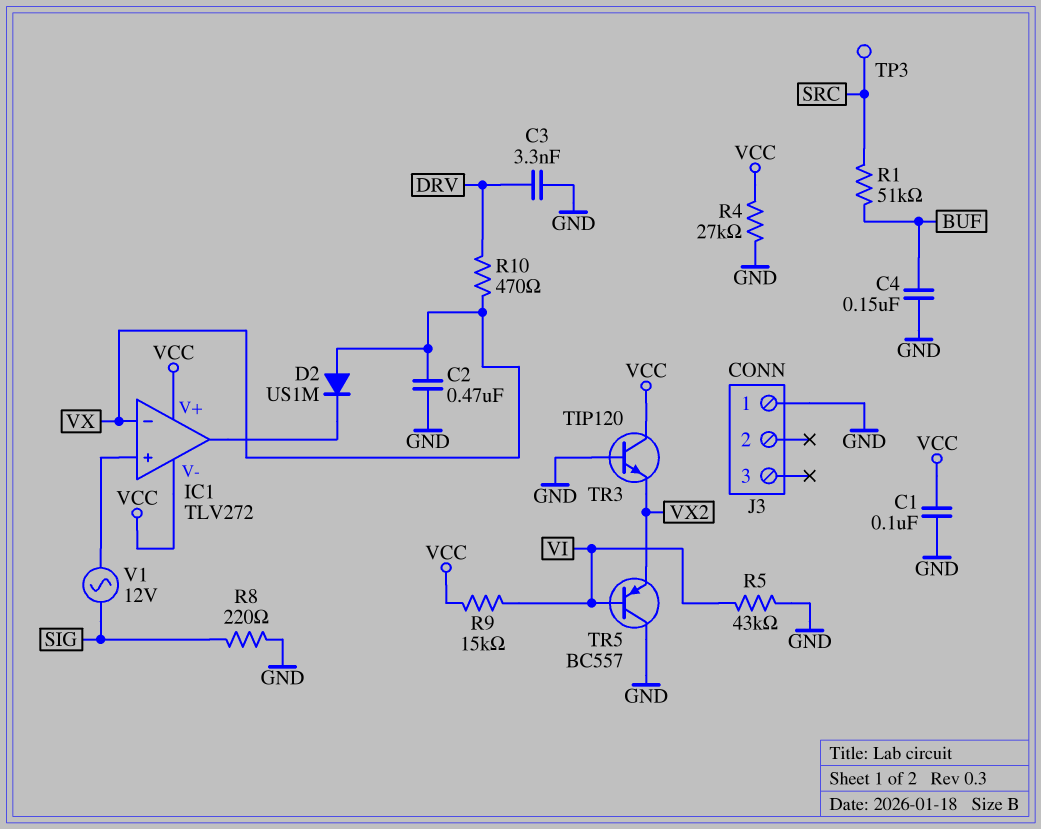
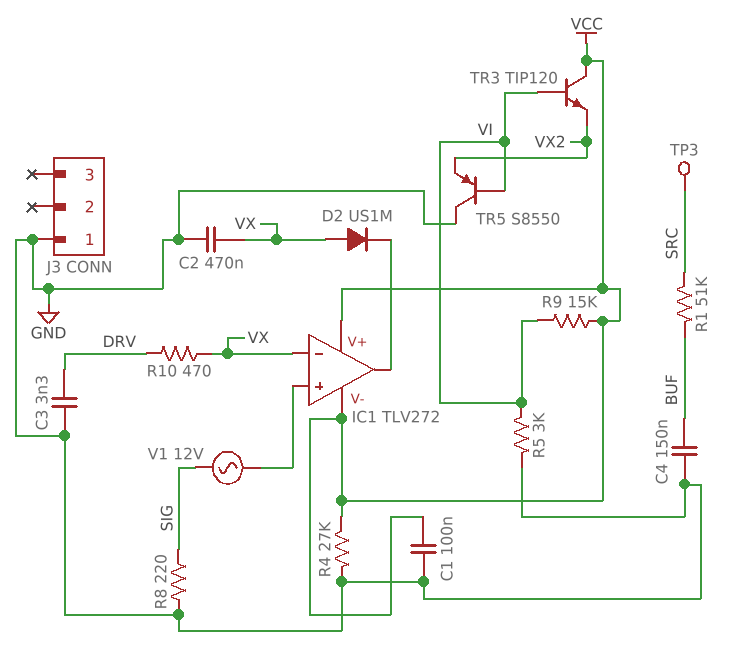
R5: 43k (GND, VI) -> 3k (GND, VI)
TR3: NPN TIP120 (B GND, C VCC, E VX2) -> NPN TIP120 (B VI, C VCC, E VX2)
TR5: PNP BC557 (B VI, C GND, E VX2) -> PNP S8550 (B VI, C GND, E VX2)

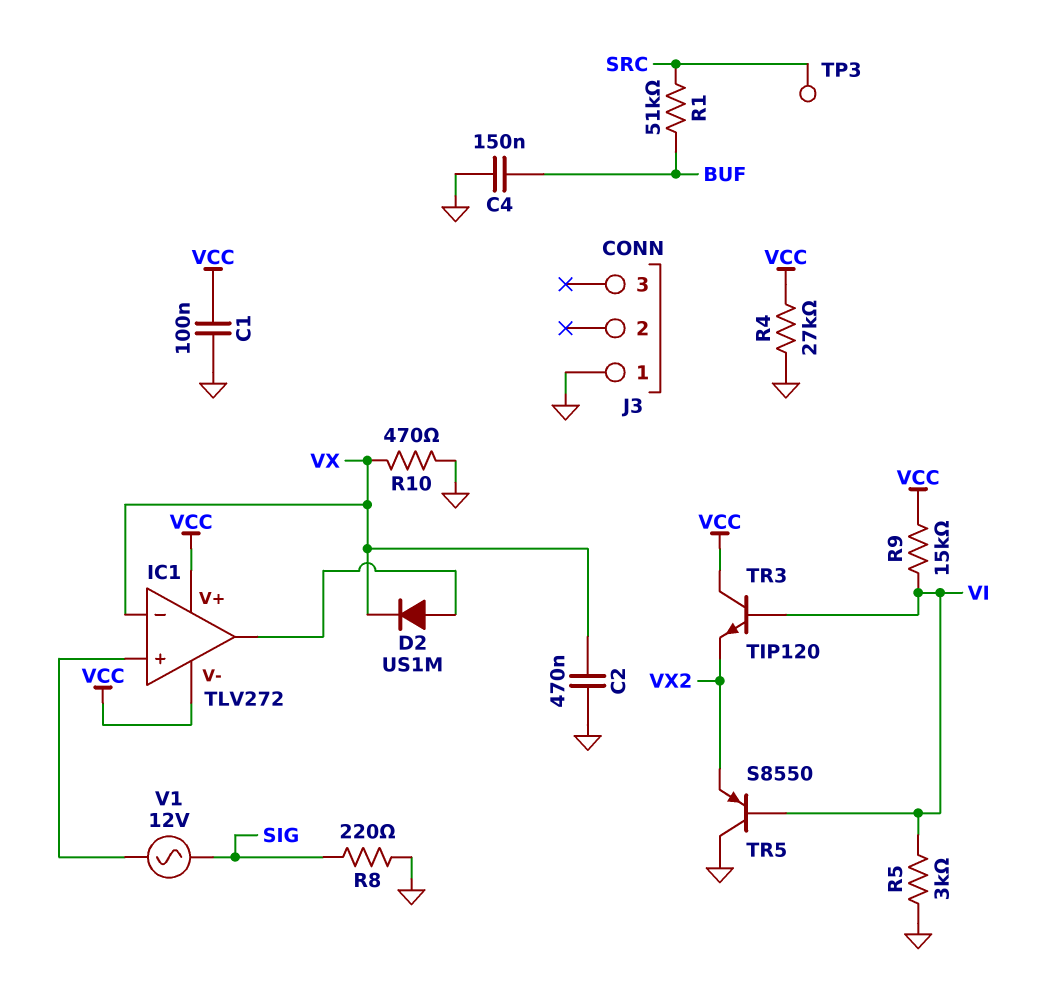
C3: 3.3nF (DRV, GND) -> none
D2: diode US1M (A VX, K IC1/out) -> diode US1M (A IC1/out, K VX)
R10: 470 (DRV, VX) -> 470 (GND, VX)

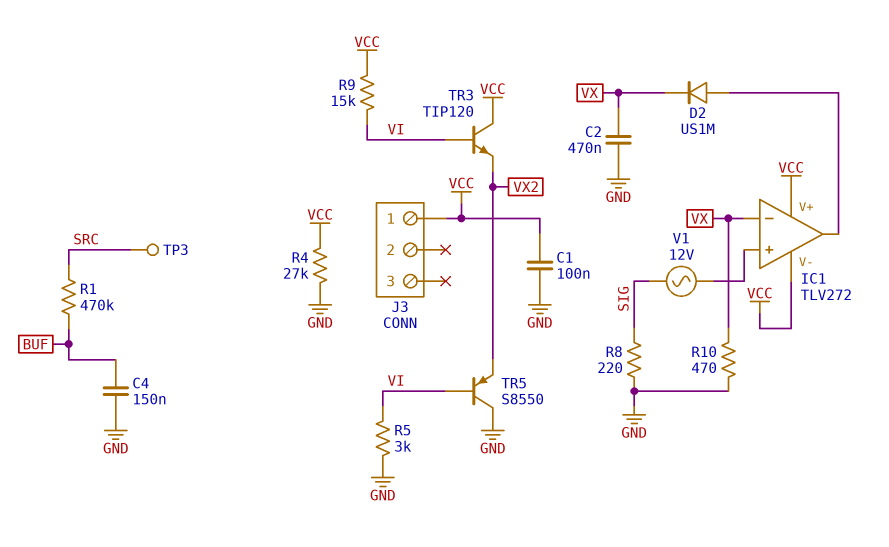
J3 pin 1: GND -> VCC
R1: 51k (BUF, SRC) -> 470k (BUF, SRC)

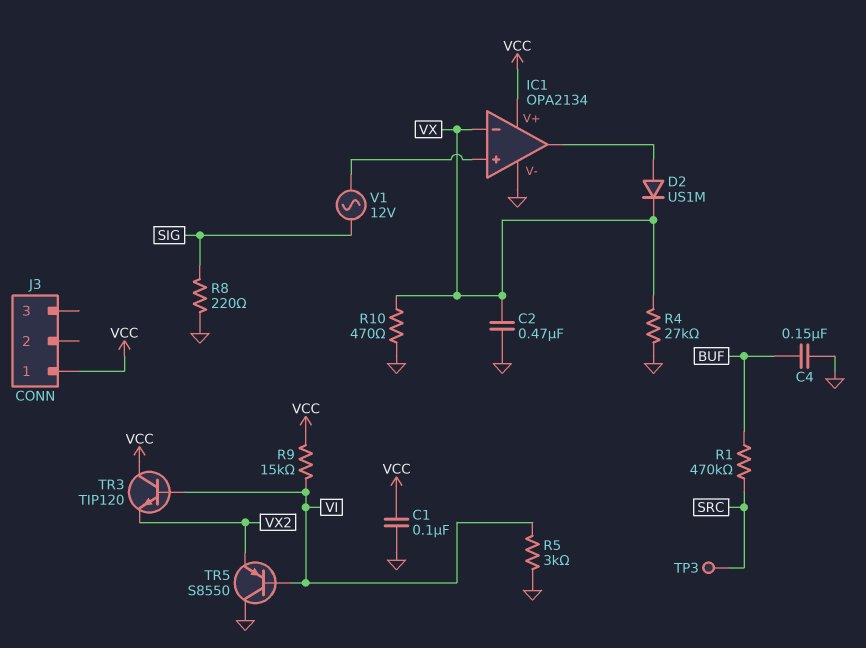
IC1: TLV272 -> OPA2134
IC1 pin V-: VCC -> GND
R4: 27k (GND, VCC) -> 27k (GND, VX)

